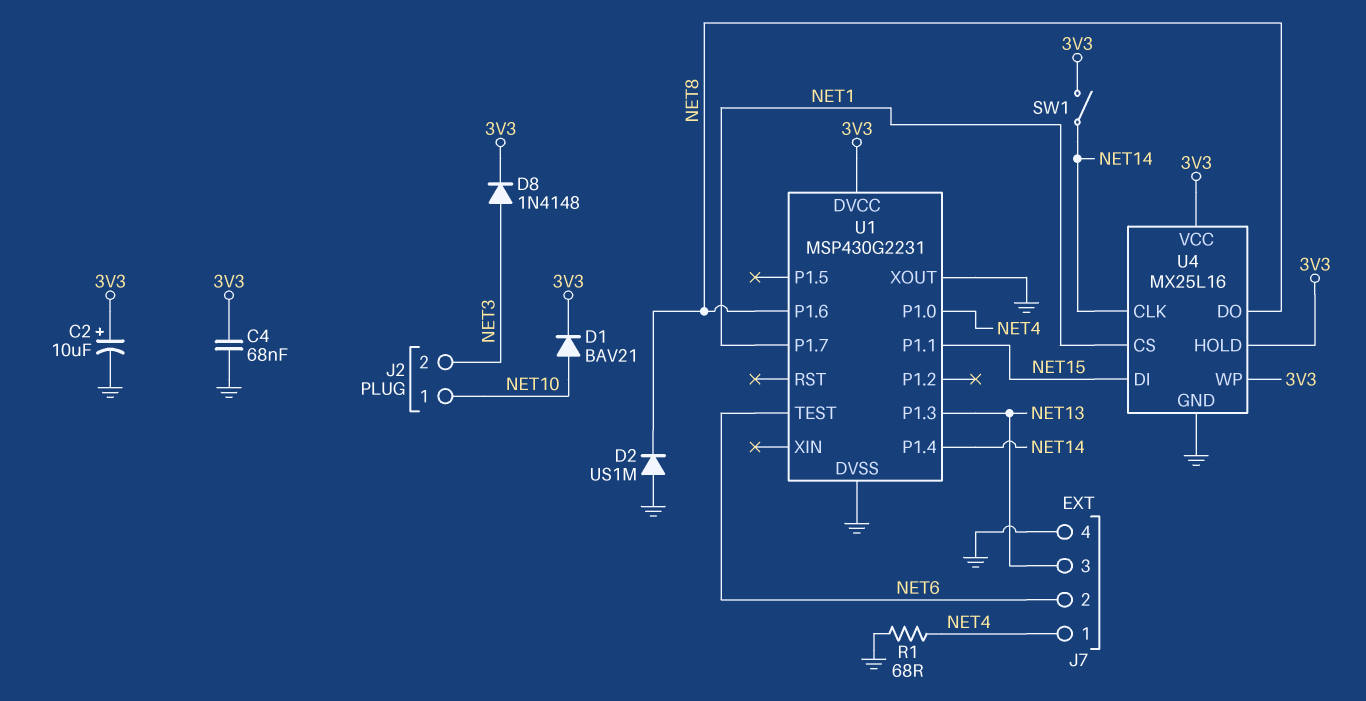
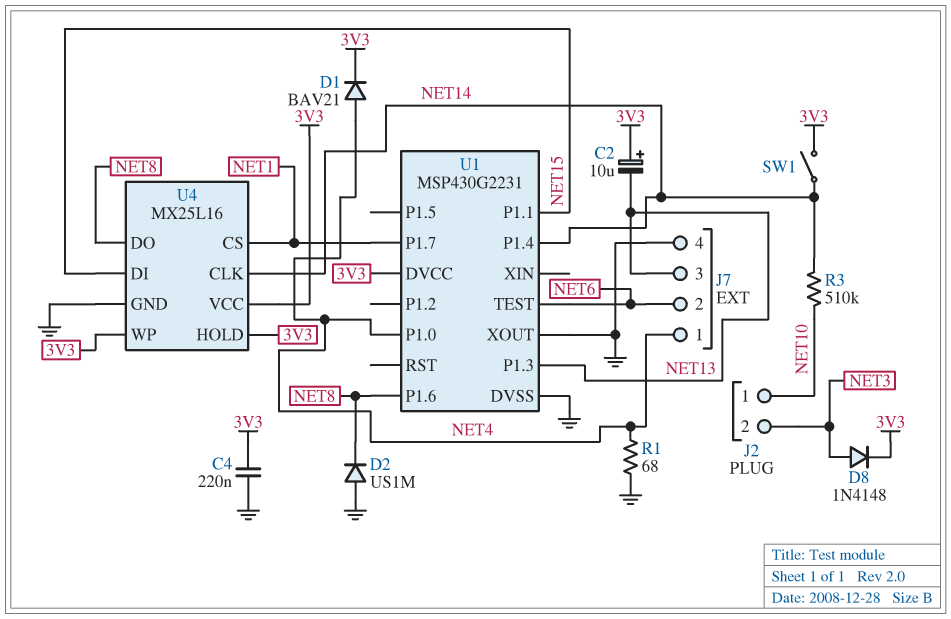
C2: 10uF (plus 3V3, minus GND) -> 10uF (plus 3V3, minus NET13)
C4: 68nF (3V3, GND) -> 220nF (3V3, GND)
D1: diode BAV21 (A NET10, K 3V3) -> diode BAV21 (A NET4, K 3V3)
R3: none -> 510k (NET10, NET14)

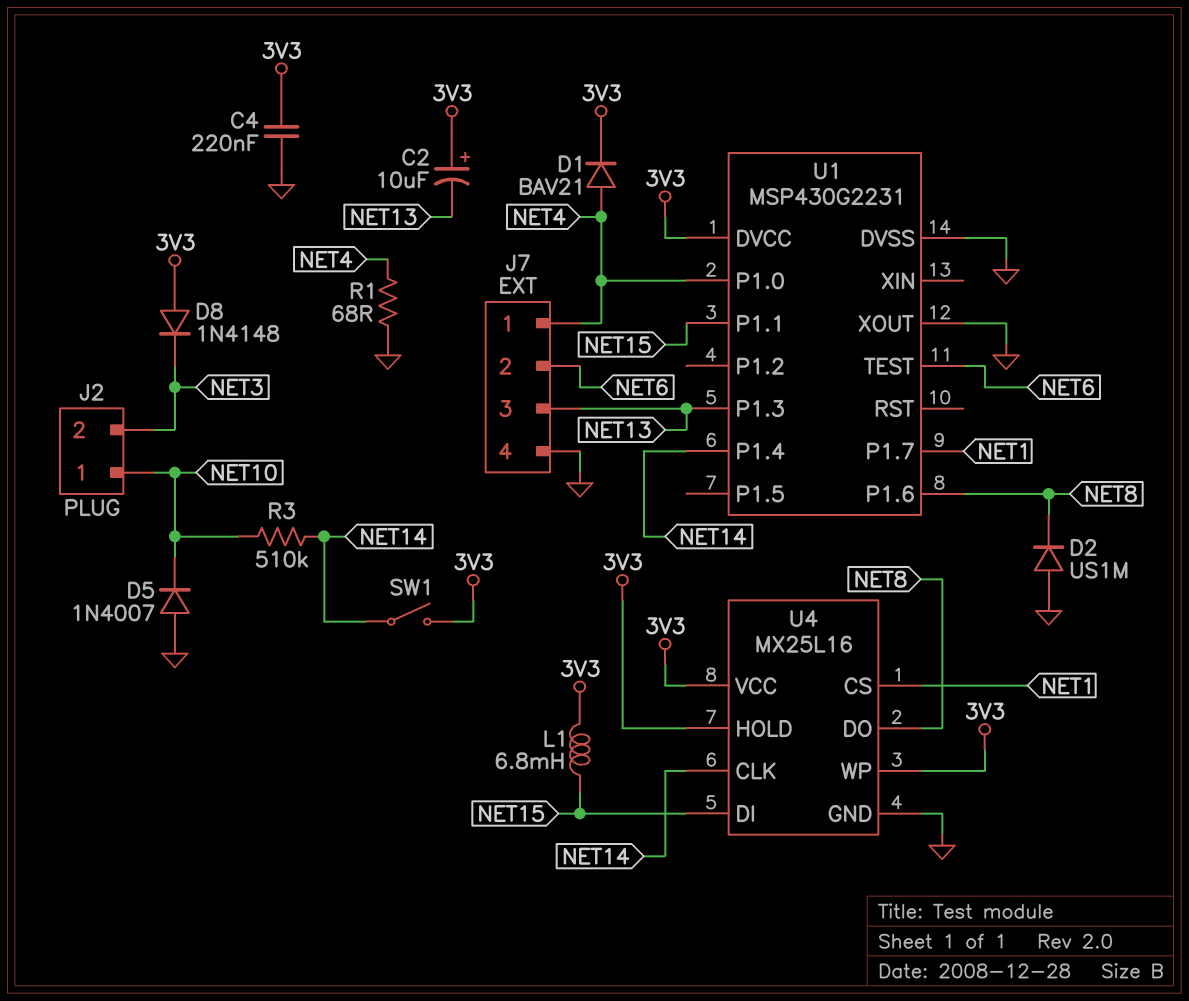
D5: none -> diode 1N4007 (A GND, K NET10)
D8: diode 1N4148 (A NET3, K 3V3) -> diode 1N4148 (A 3V3, K NET3)
L1: none -> 6.8mH (3V3, NET15)

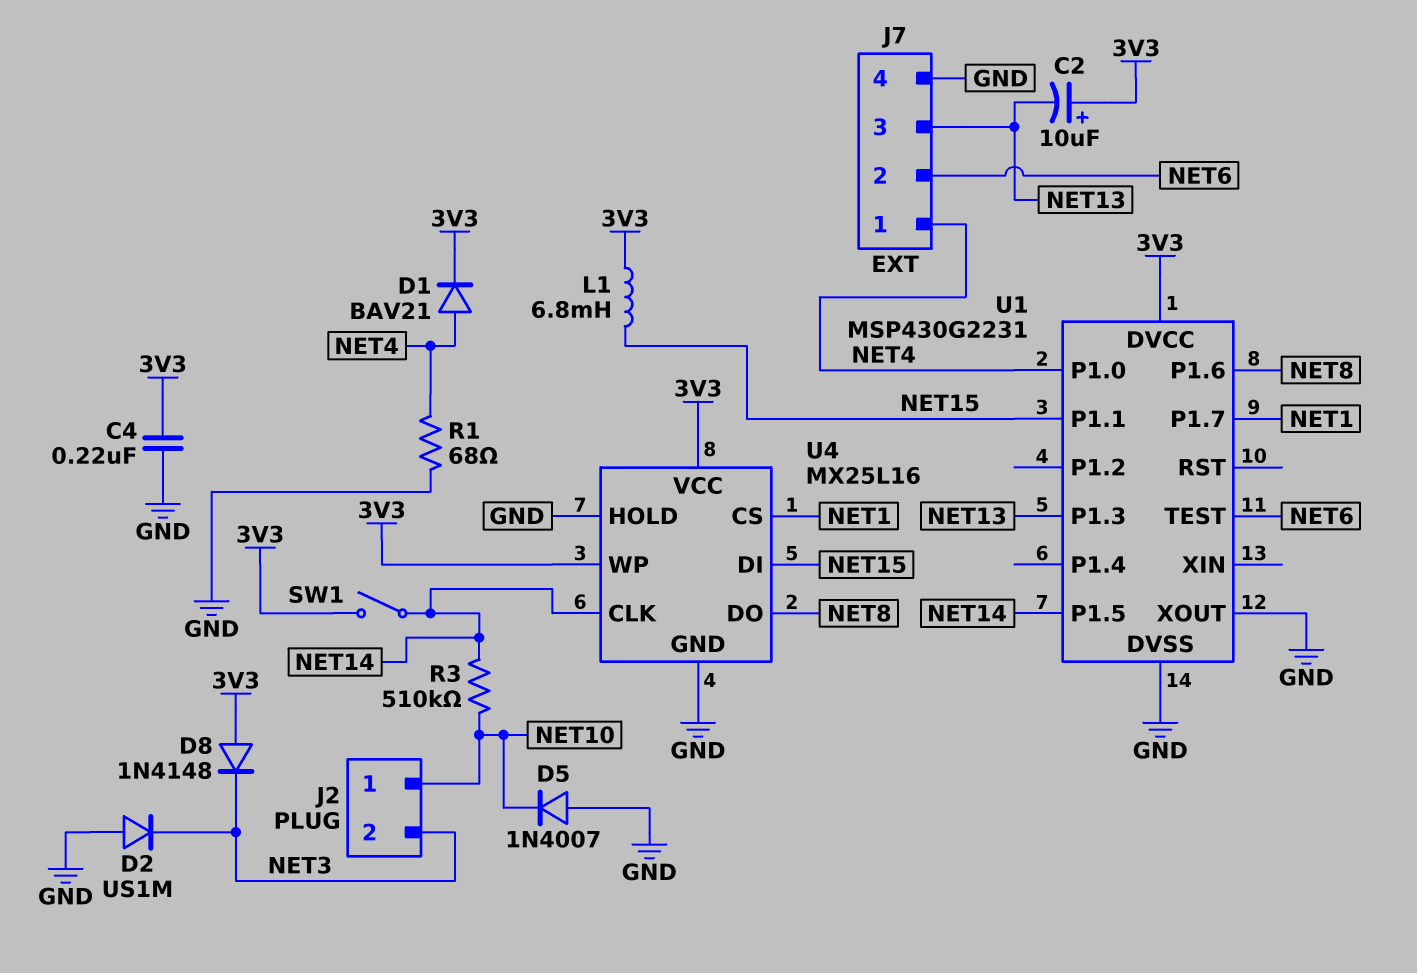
D2: diode US1M (A GND, K NET8) -> diode US1M (A GND, K NET3)
U1 pin P1.4: NET14 -> none
U1 pin P1.5: none -> NET14
U4 pin HOLD: 3V3 -> GND

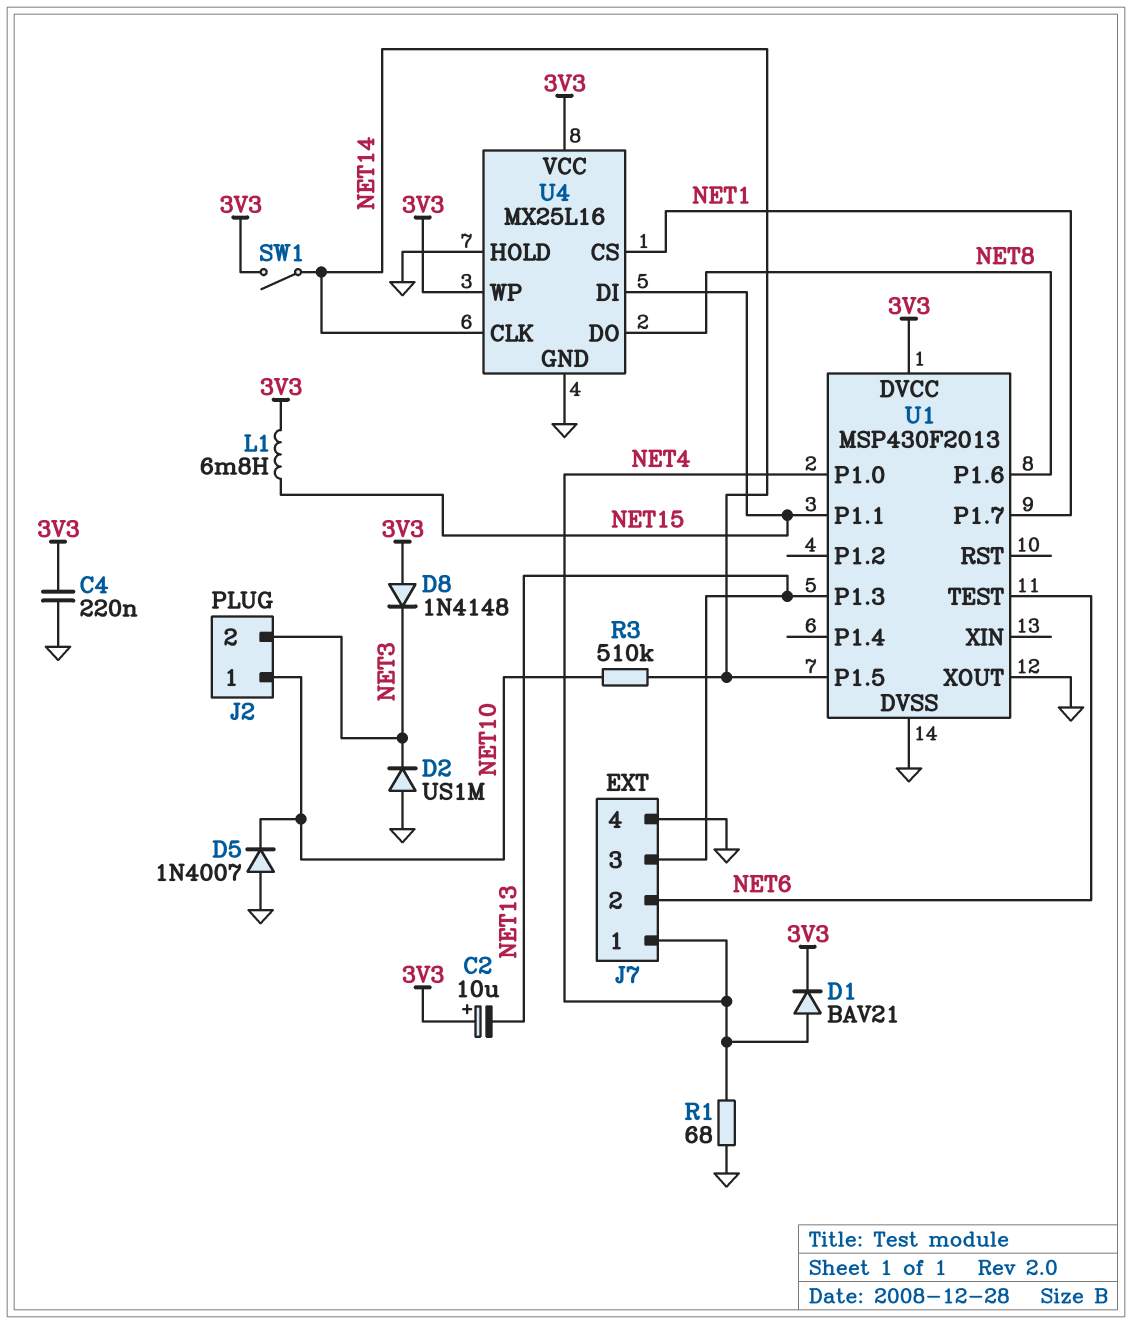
U1: MSP430G2231 -> MSP430F2013

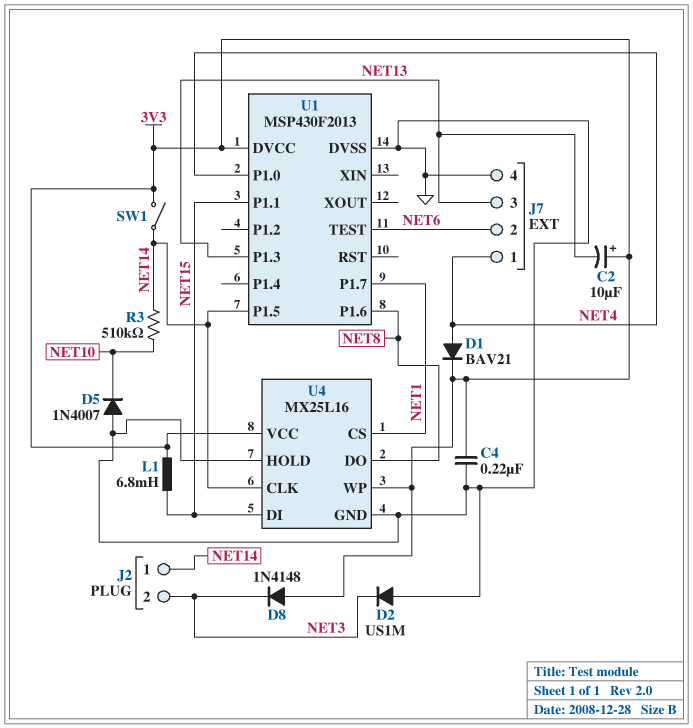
J2 pin 1: NET10 -> NET14
R1: 68 (GND, NET4) -> none
U1 pin XOUT: GND -> none

